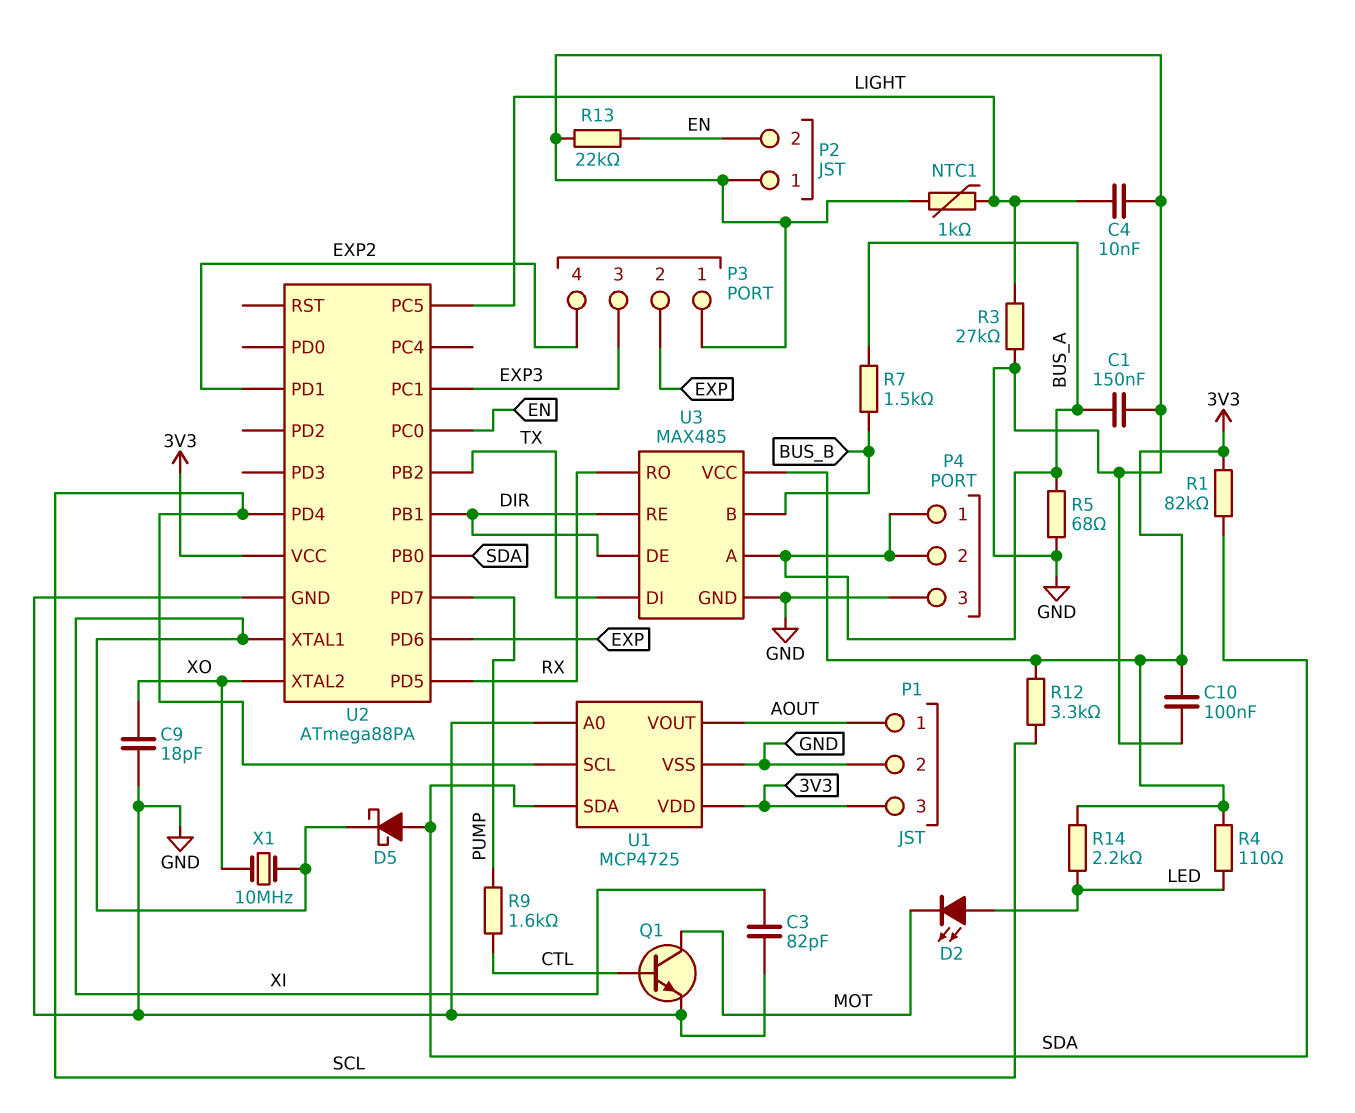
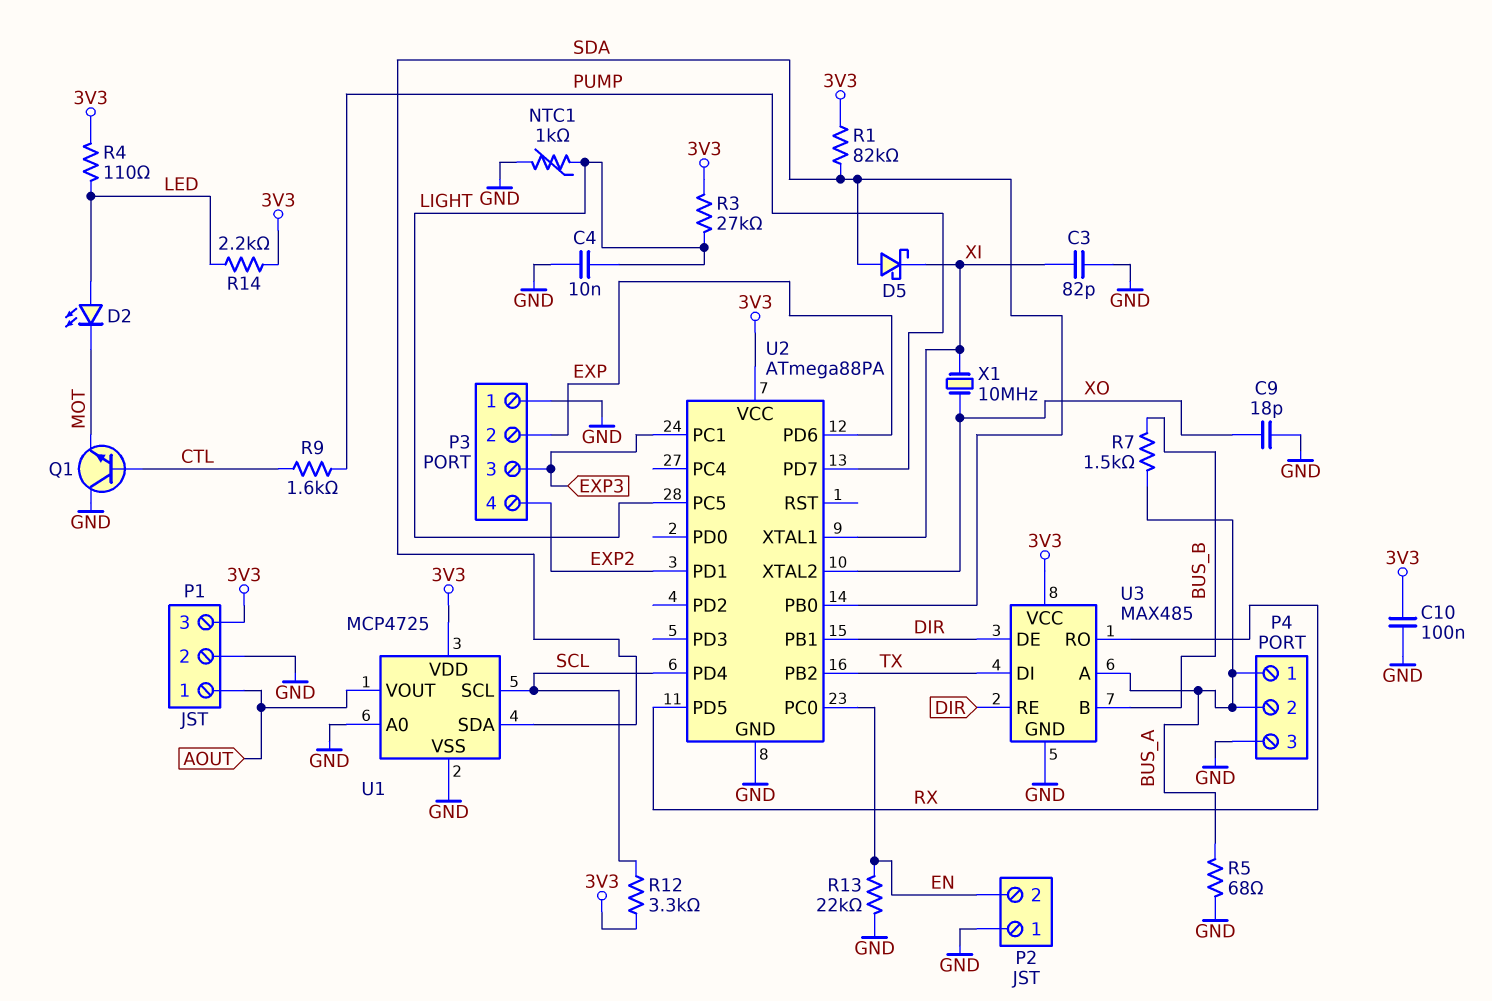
C1: 150nF (BUS_A, GND) -> none
Q1: NPN (B CTL, C MOT, E GND) -> NPN (B CTL, C GND, E MOT)
R3: 27k (GND, LIGHT) -> 27k (3V3, LIGHT)

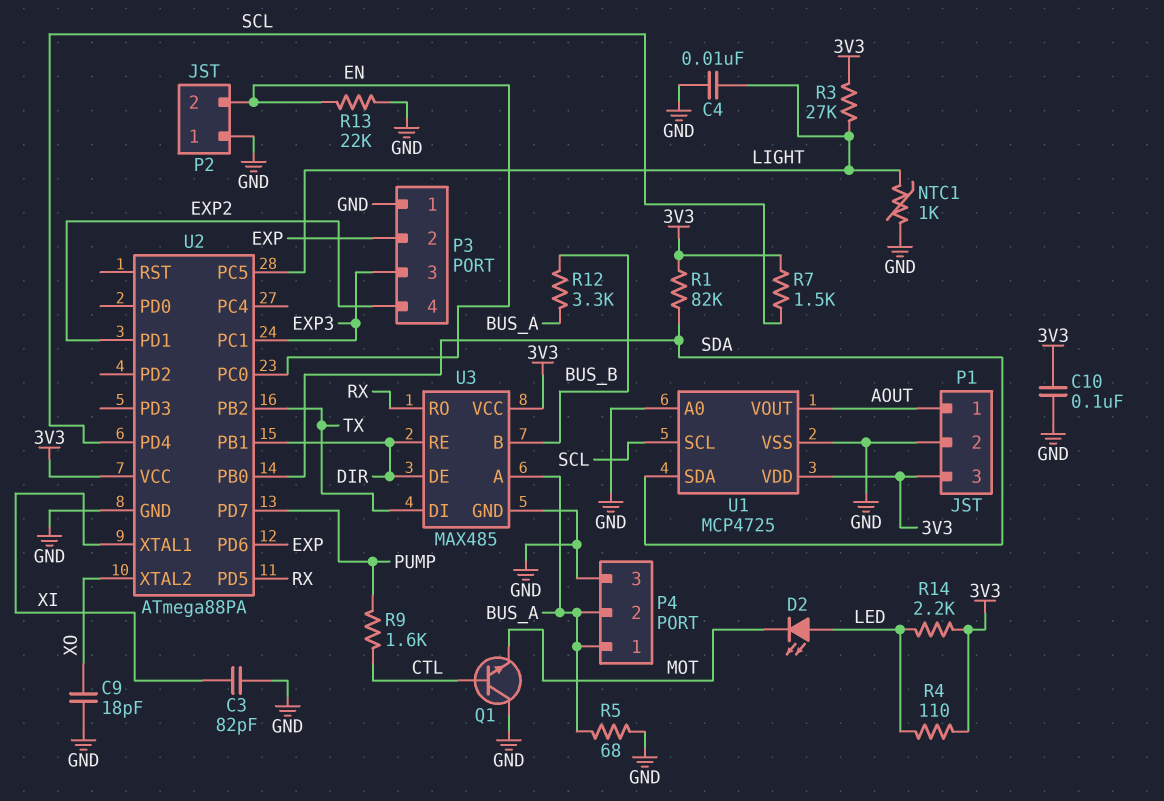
D5: schottky (A SDA, K XI) -> none
R7: 1.5k (BUS_A, BUS_B) -> 1.5k (3V3, SCL)
R12: 3.3k (3V3, SCL) -> 3.3k (BUS_A, BUS_B)
X1: 10MHz (XI, XO) -> none

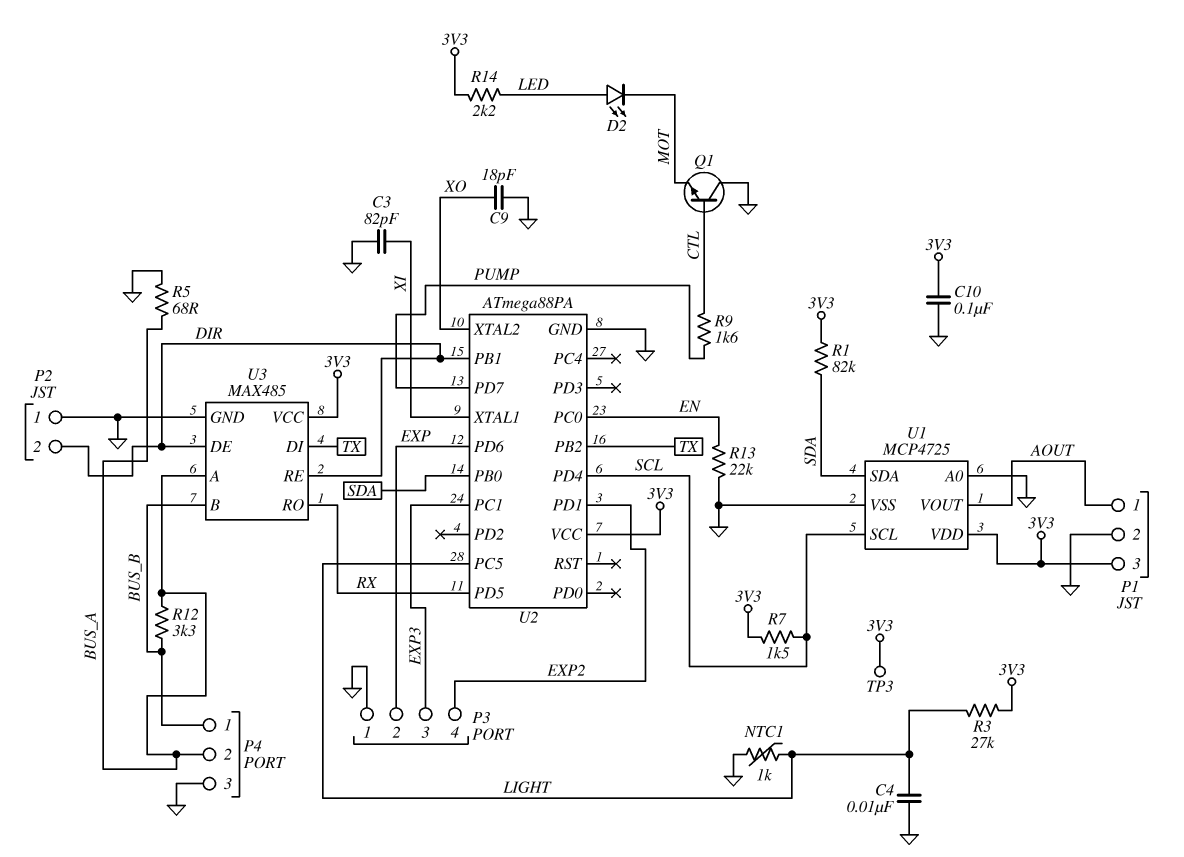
P2 pin 2: EN -> DIR
P4 pin 1: BUS_A -> BUS_B
R4: 110 (3V3, LED) -> none
TP3: none -> test point (3V3)

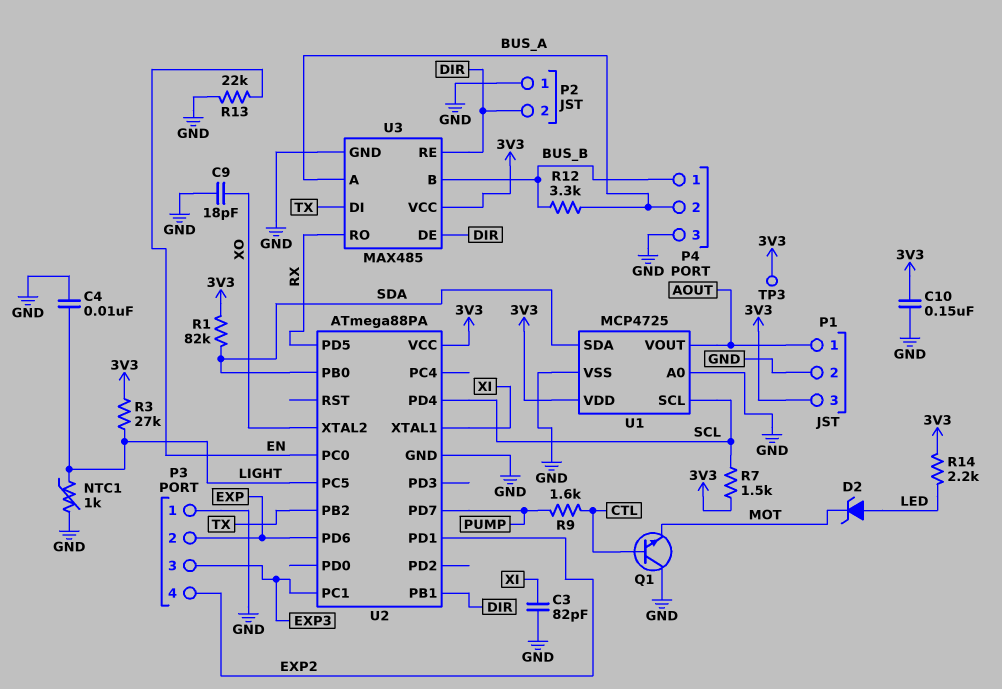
C10: 100nF (3V3, GND) -> 150nF (3V3, GND)
D2: LED (A LED, K MOT) -> zener (A LED, K MOT)
R5: 68 (BUS_A, GND) -> none

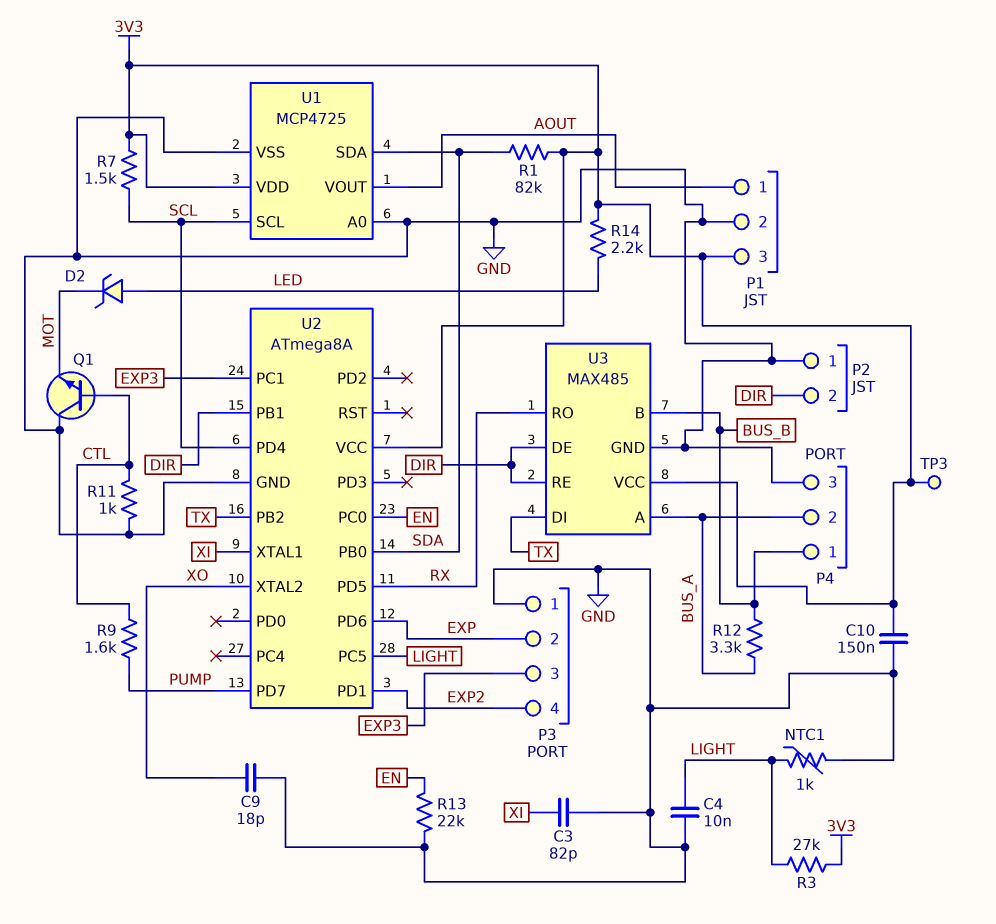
R11: none -> 1k (CTL, GND)
U2: ATmega88PA -> ATmega8A

